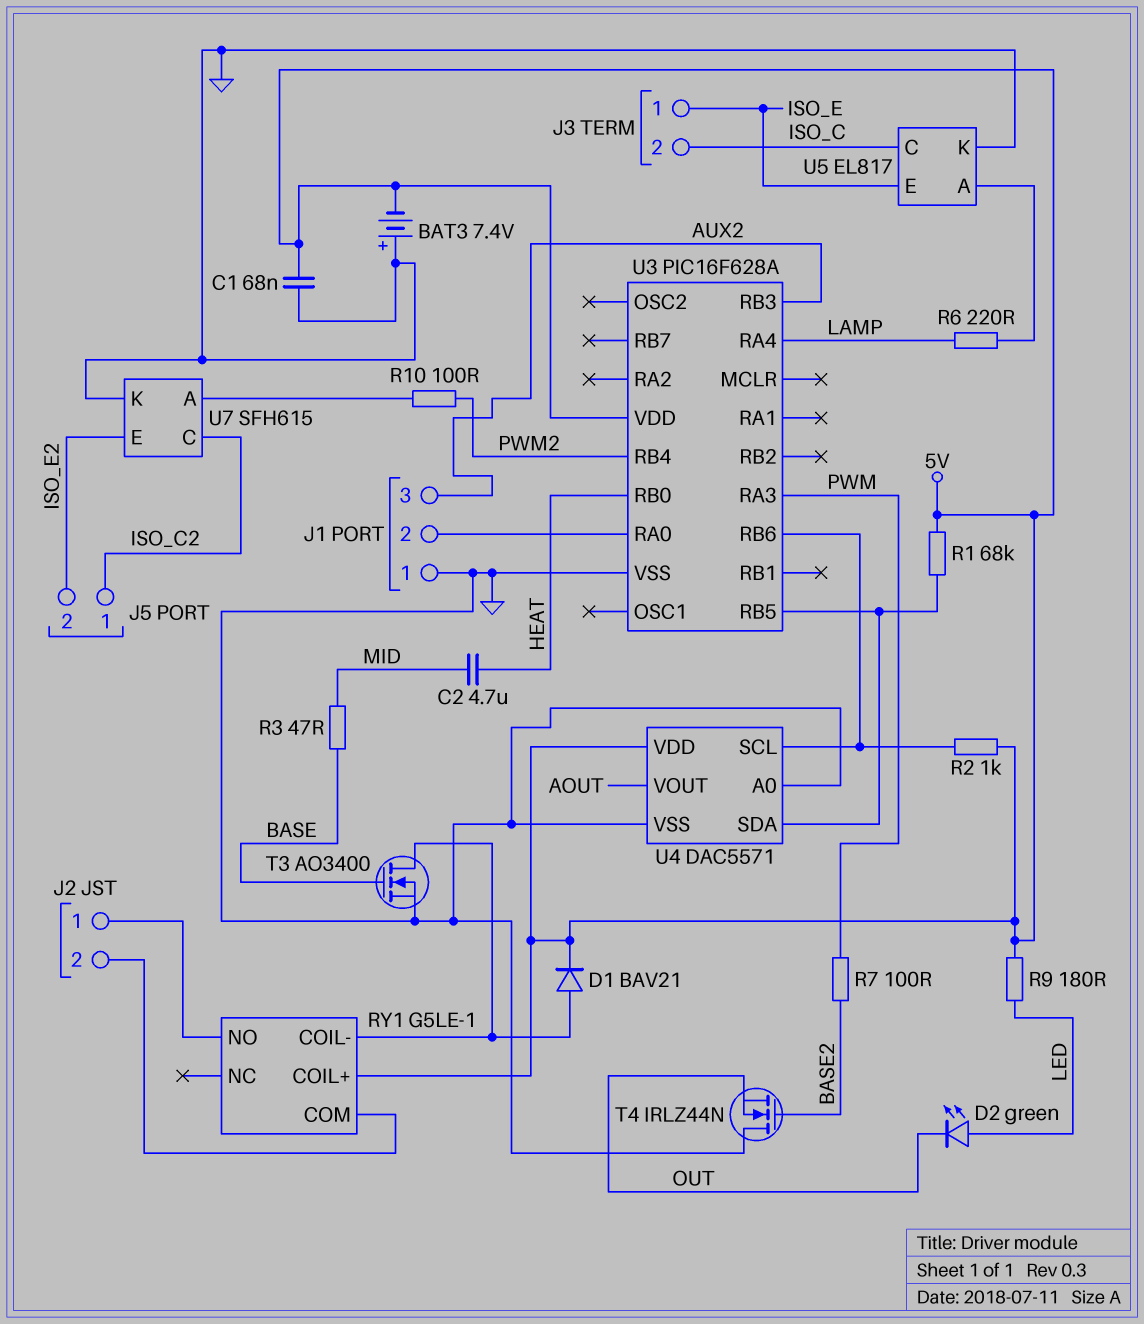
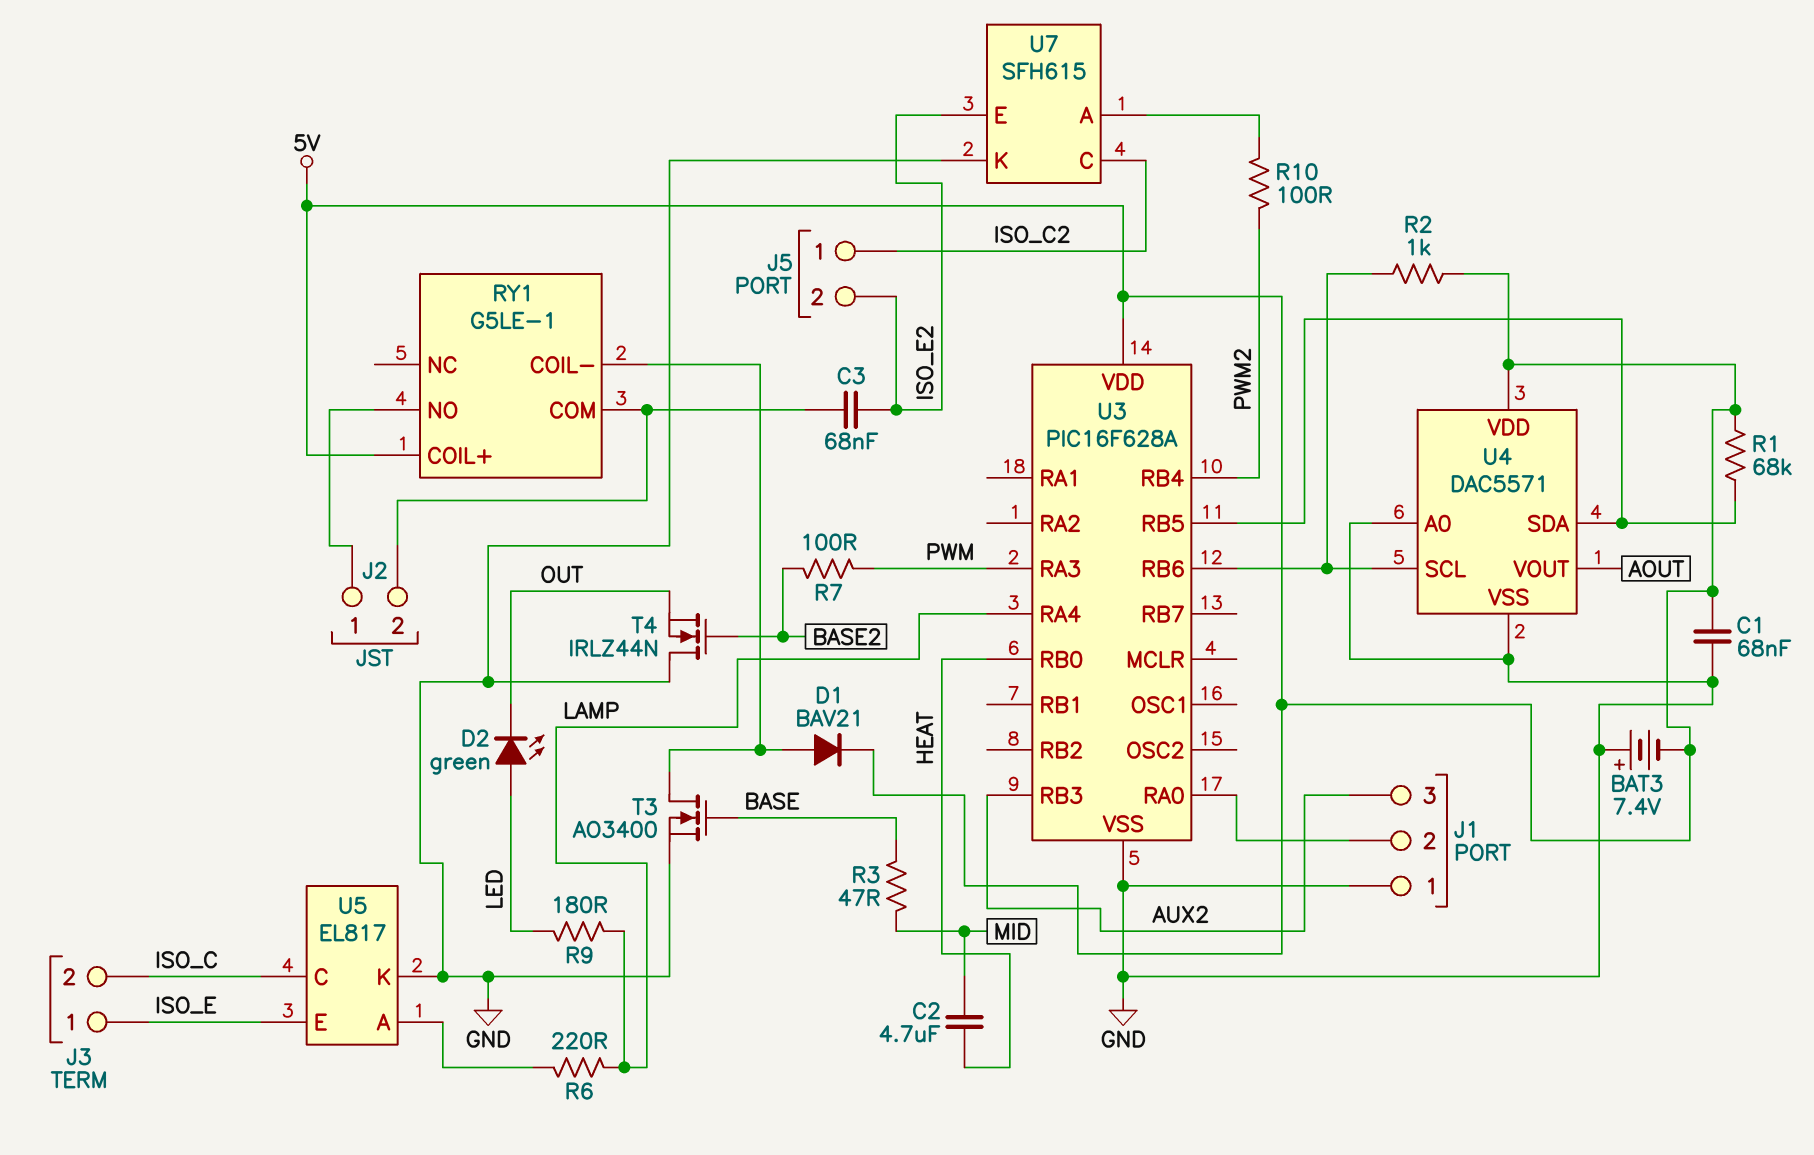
C3: none -> 68nF (ISO_E2, J2/2)
R9: 180 (5V, LED) -> 180 (LAMP, LED)

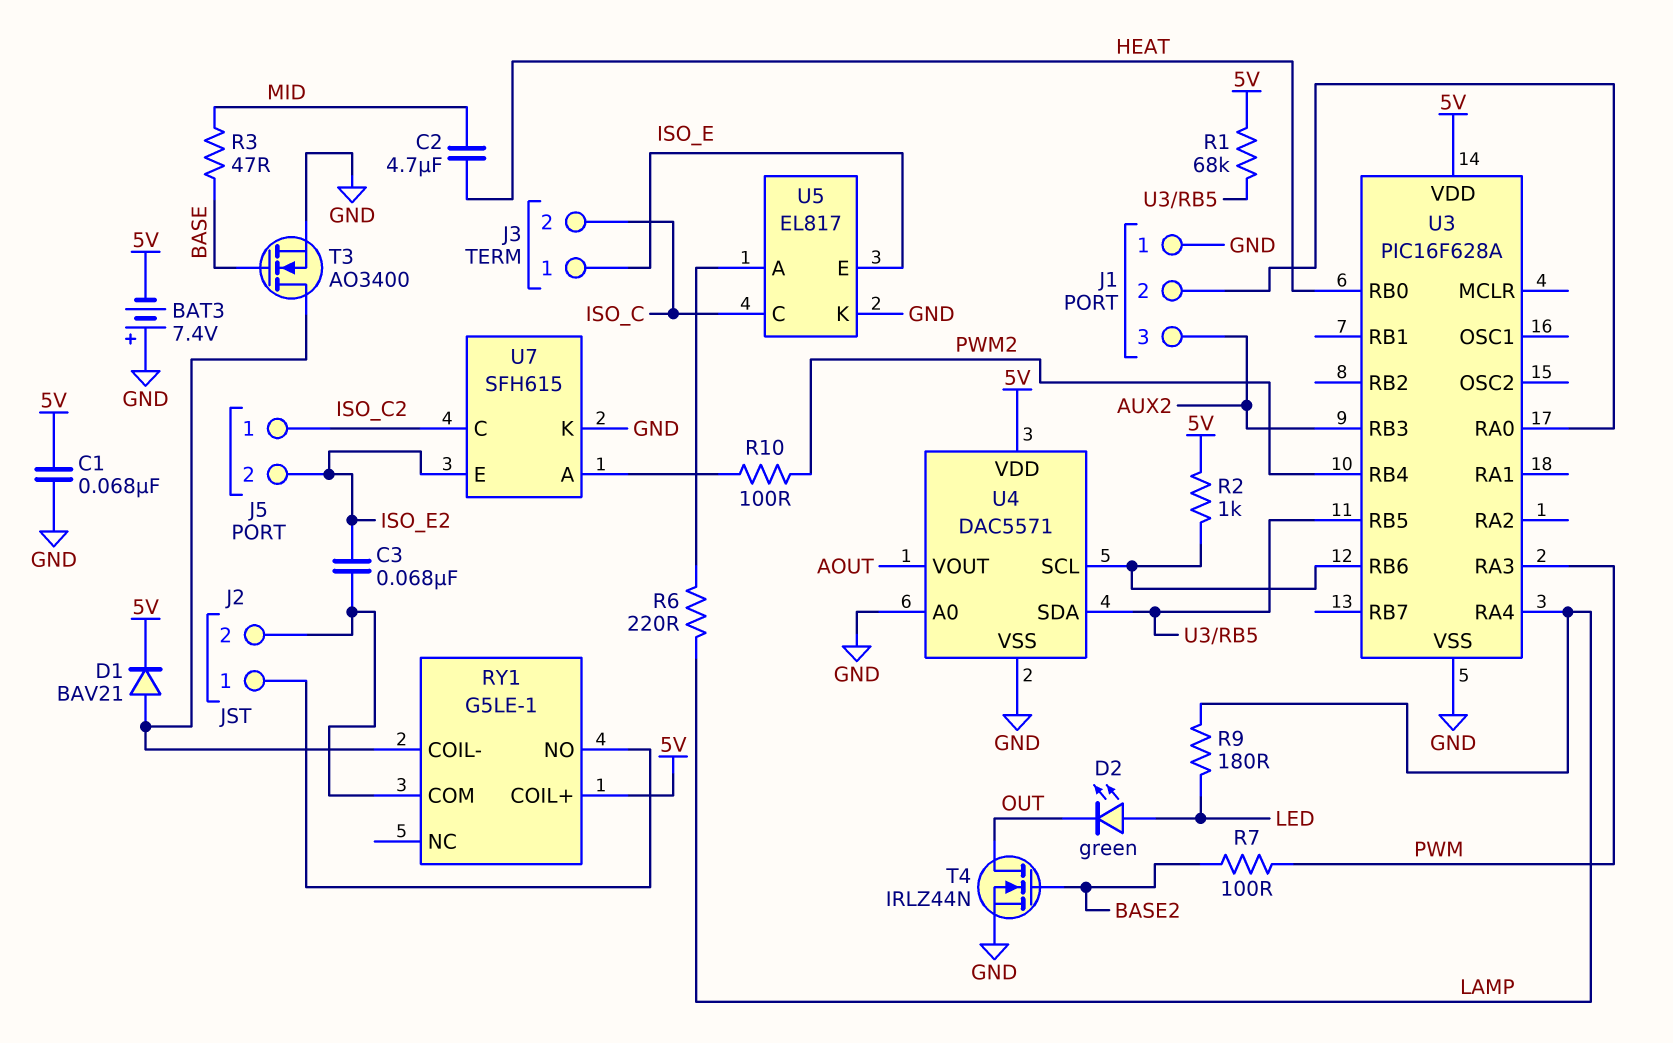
T4: NMOS IRLZ44N (G BASE2, D GND, S OUT) -> NMOS IRLZ44N (G BASE2, D OUT, S GND)

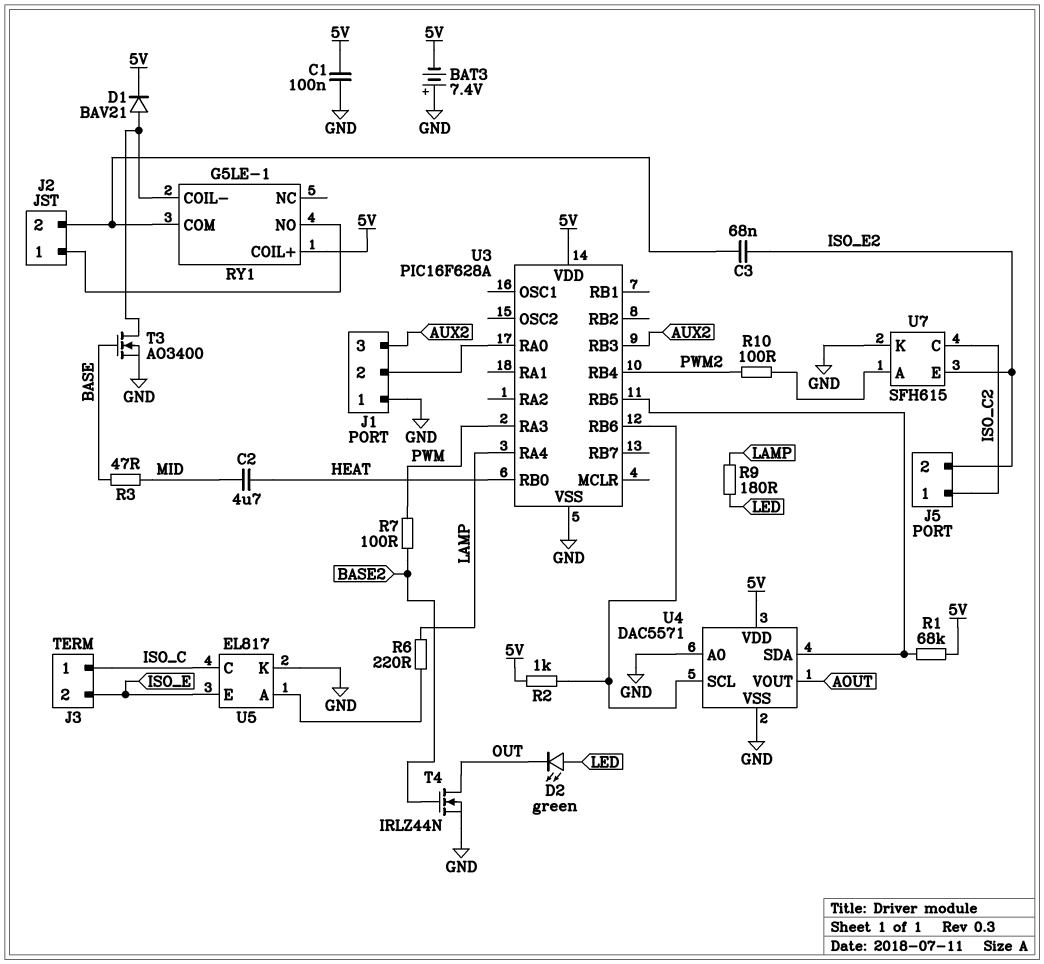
C1: 68nF (5V, GND) -> 100nF (5V, GND)
J3 pin 1: ISO_E -> ISO_C
J3 pin 2: ISO_C -> ISO_E

